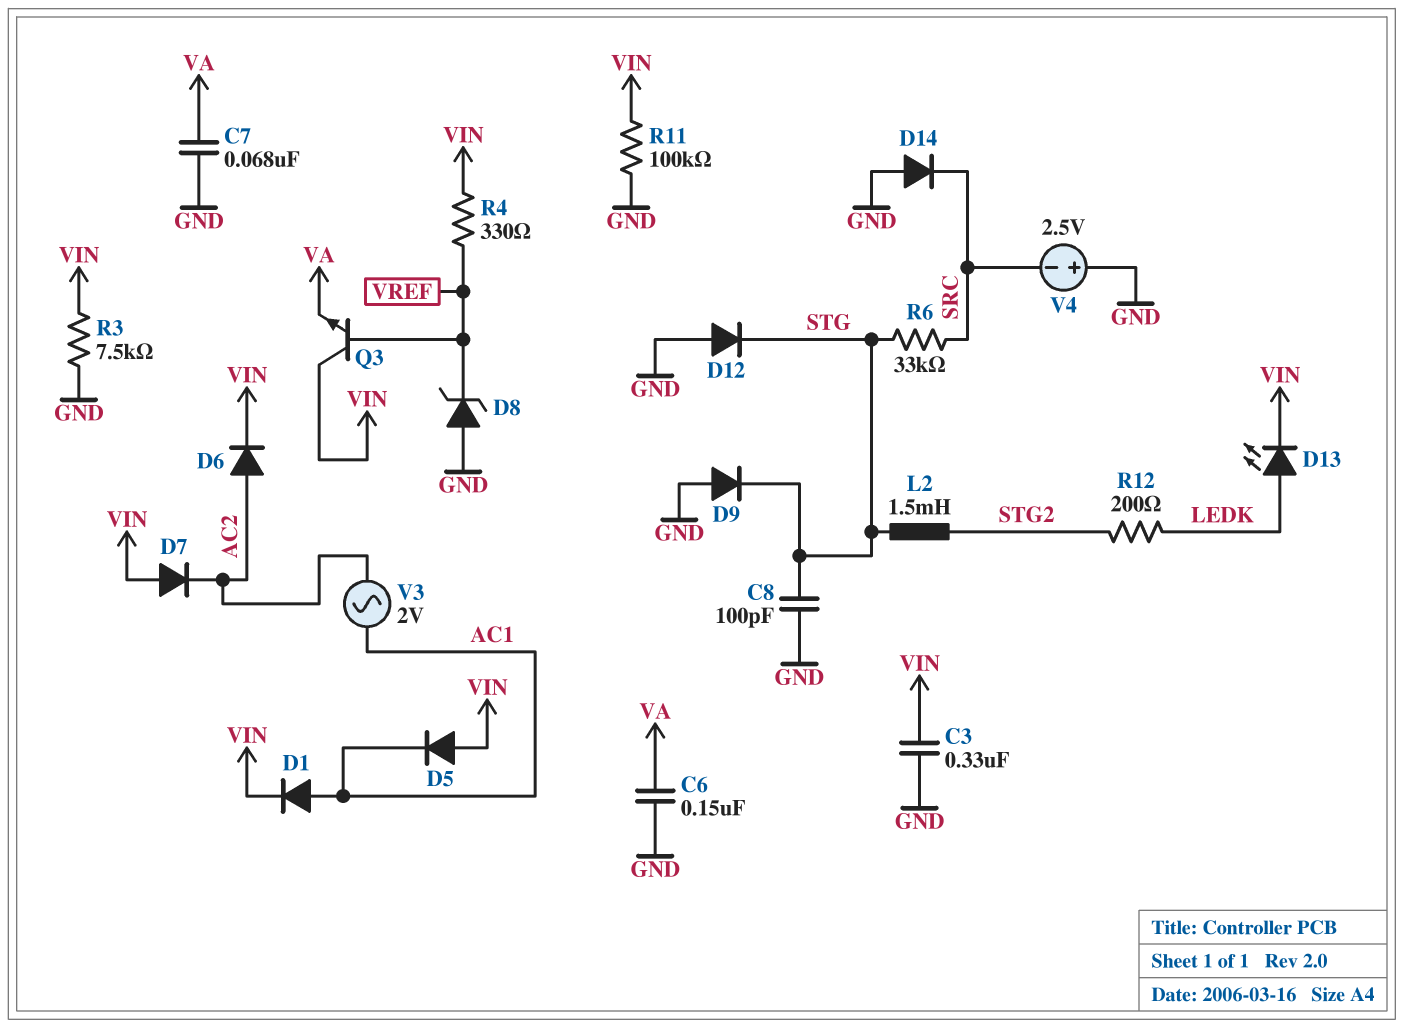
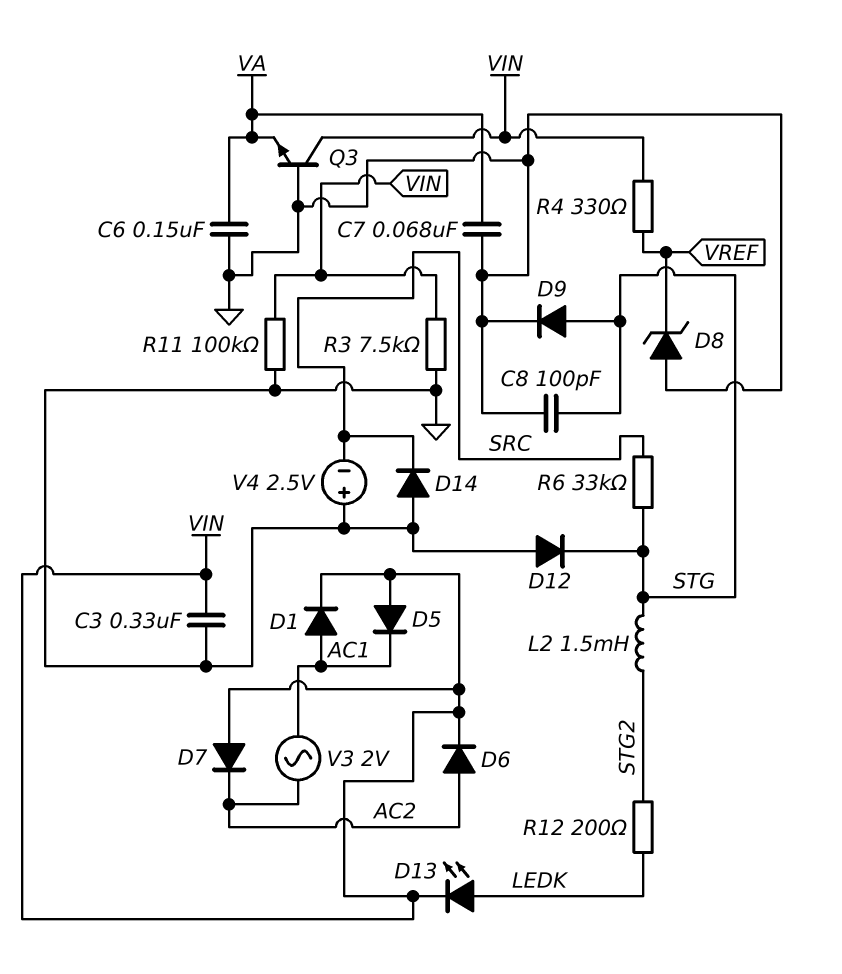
D9: diode (A GND, K STG) -> diode (A STG, K GND)
Q3: NPN (B VREF, C VIN, E VA) -> NPN (B GND, C VIN, E VA)

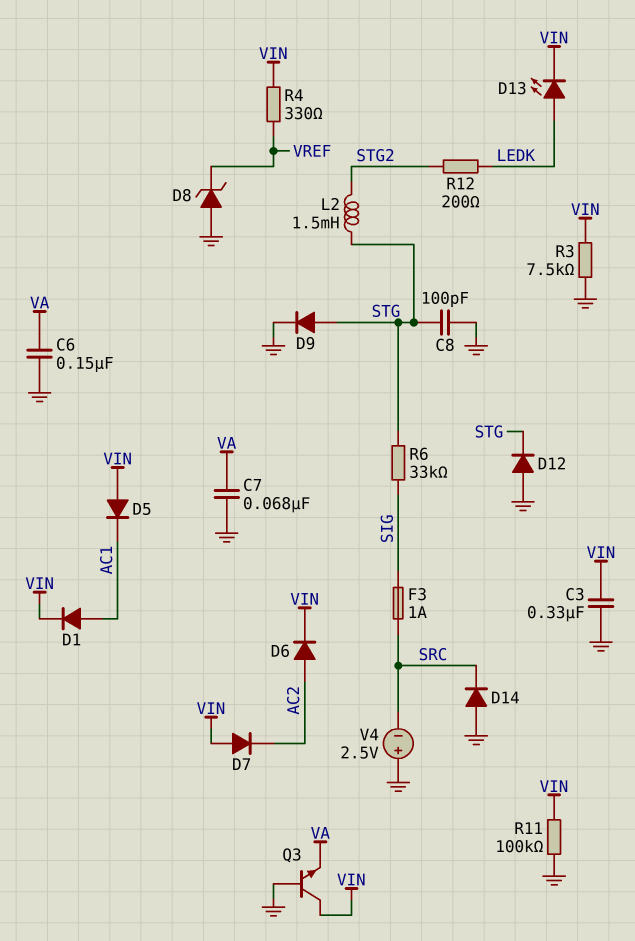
F3: none -> 1A (SIG, SRC)
R6: 33k (SRC, STG) -> 33k (SIG, STG)
V3: AC 2V (AC1, AC2) -> none

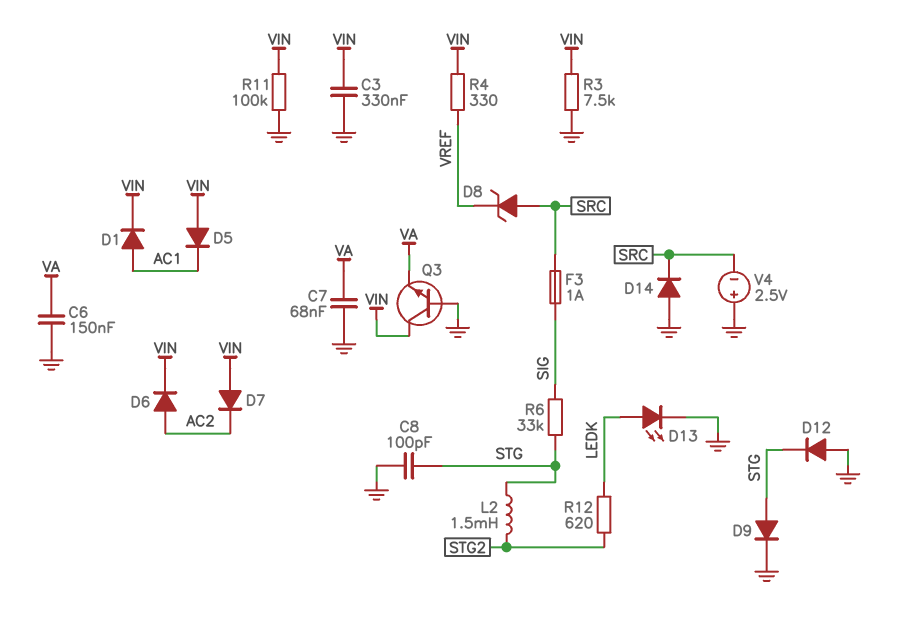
D8: zener (A GND, K VREF) -> zener (A SRC, K VREF)
D13: LED (A LEDK, K VIN) -> LED (A LEDK, K GND)
R12: 200 (LEDK, STG2) -> 620 (LEDK, STG2)

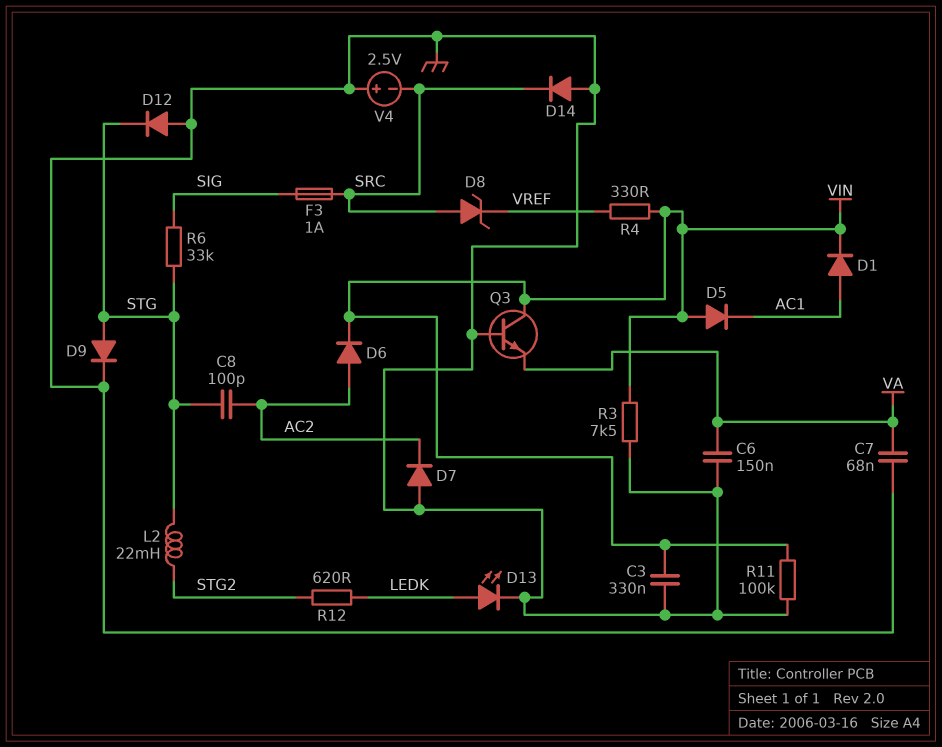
C8: 100pF (GND, STG) -> 100pF (AC2, STG)
D7: diode (A VIN, K AC2) -> diode (A GND, K AC2)
L2: 1.5mH (STG, STG2) -> 22mH (STG, STG2)

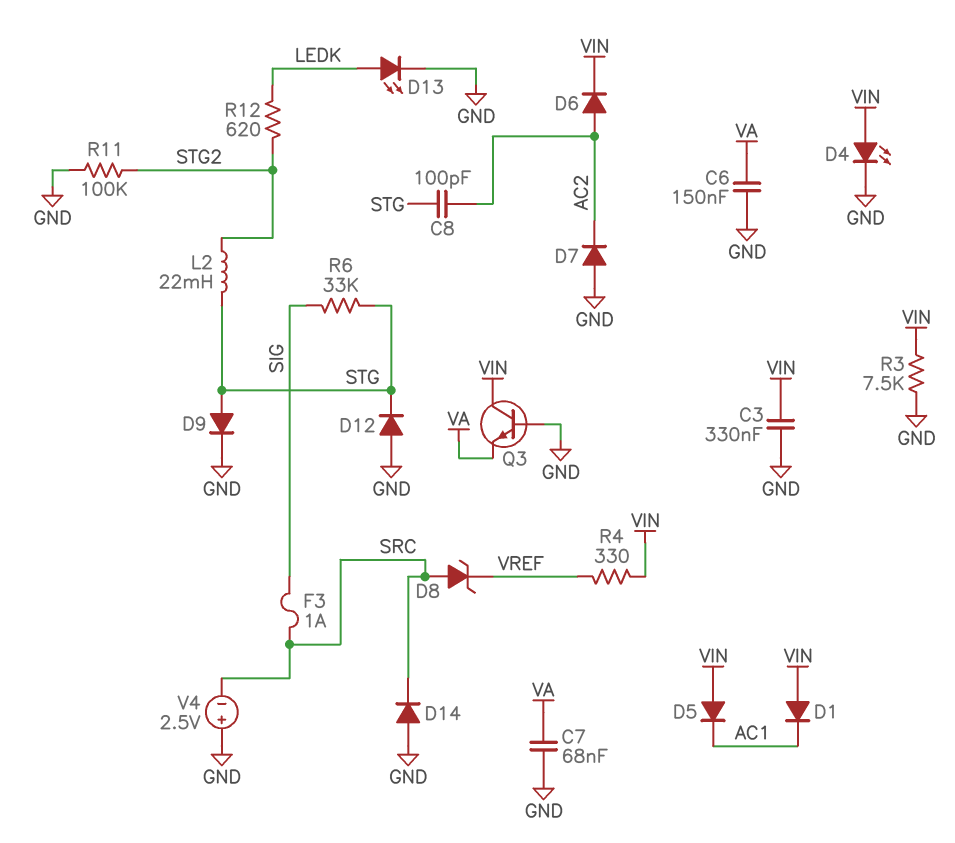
D1: diode (A AC1, K VIN) -> diode (A VIN, K AC1)
D4: none -> LED (A VIN, K GND)
R11: 100k (GND, VIN) -> 100k (GND, STG2)

